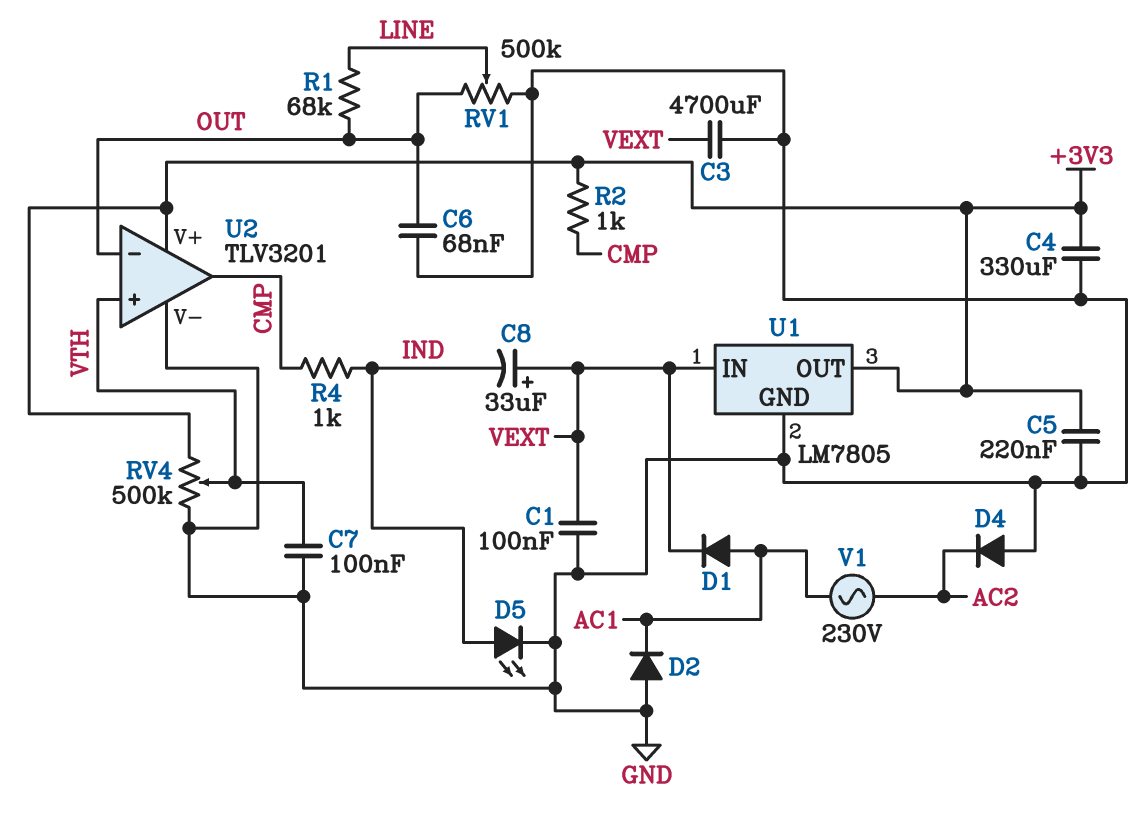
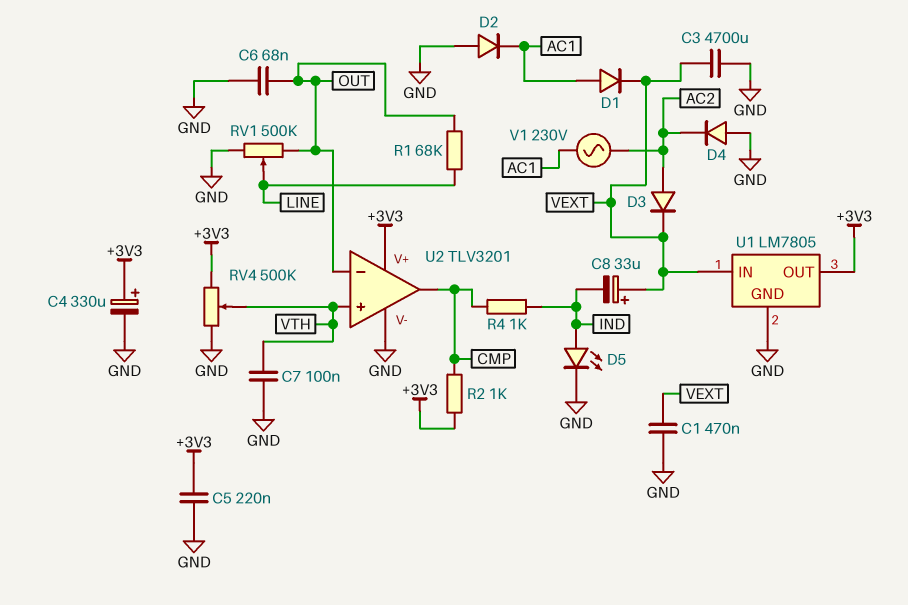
C1: 100nF (GND, VEXT) -> 470nF (GND, VEXT)
C4: 330uF (+3V3, GND) -> 330uF (plus +3V3, minus GND)
D3: none -> diode (A AC2, K VEXT)

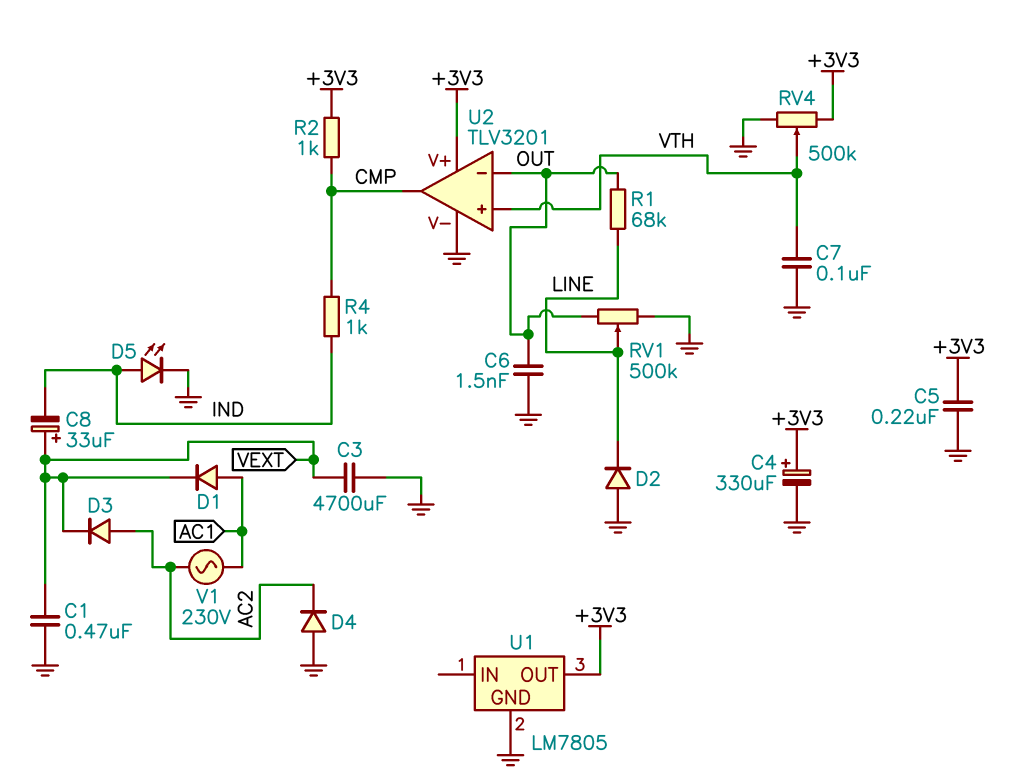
C6: 68nF (GND, OUT) -> 1.5nF (GND, OUT)
D2: diode (A GND, K AC1) -> diode (A GND, K LINE)
U1 pin IN: VEXT -> none

